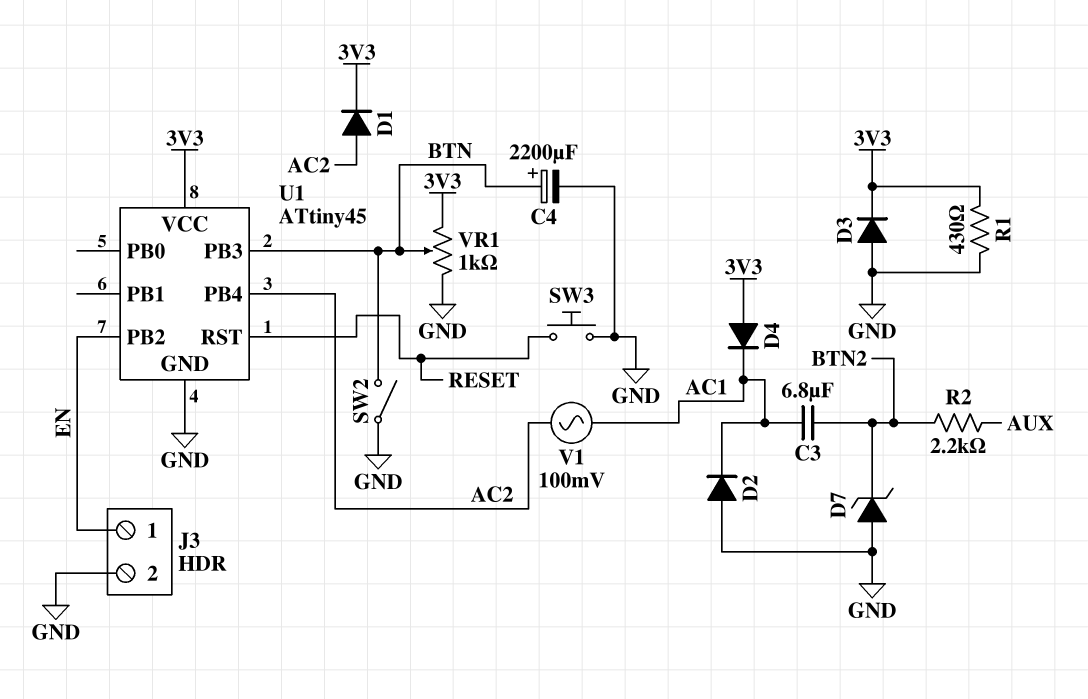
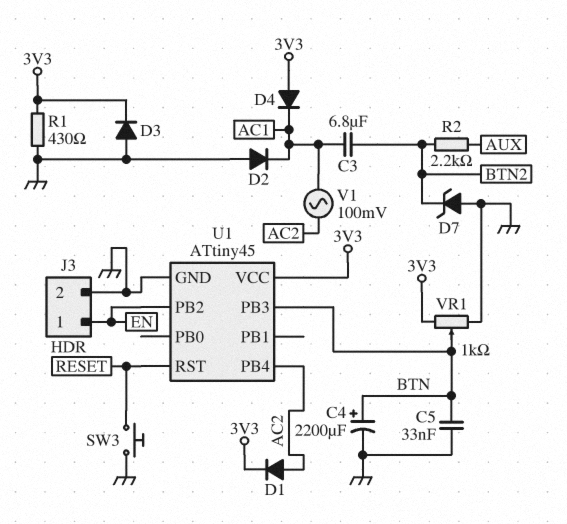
C5: none -> 33nF (BTN, GND)
SW2: switch (BTN, GND) -> none

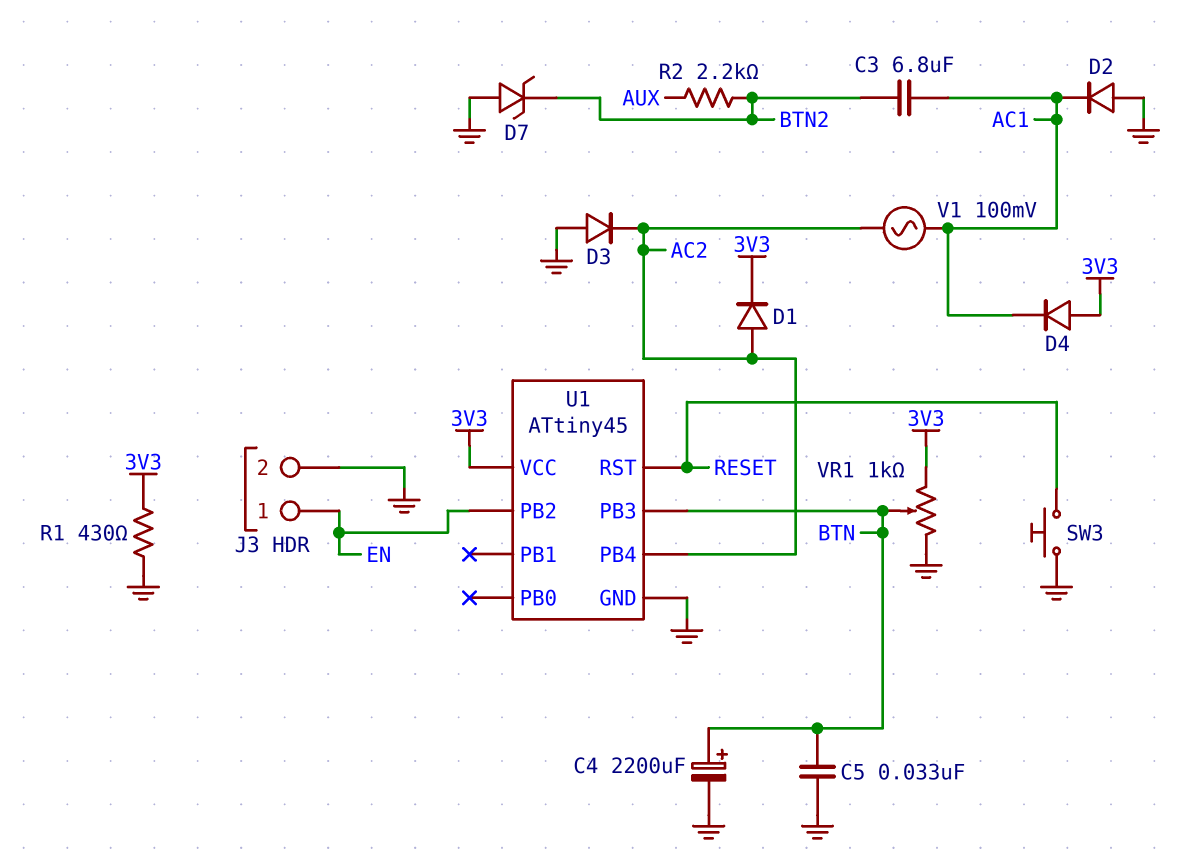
D3: diode (A GND, K 3V3) -> diode (A GND, K AC2)

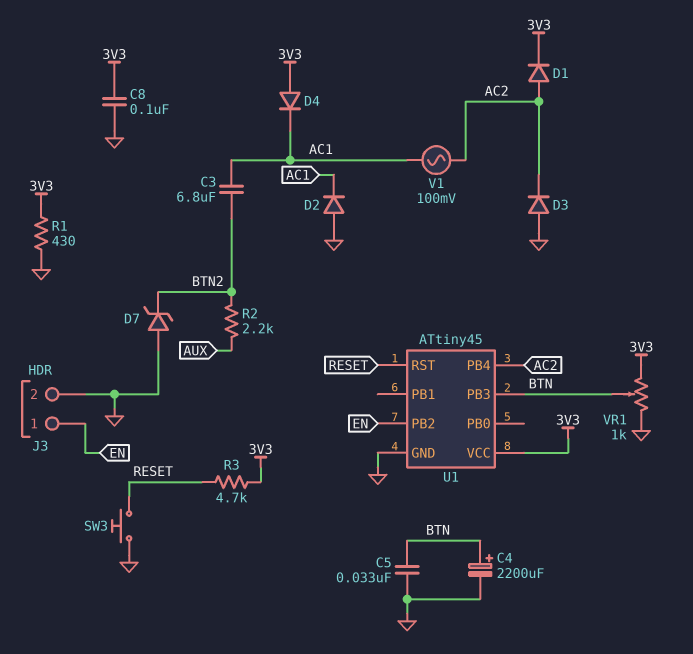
C8: none -> 100nF (3V3, GND)
R3: none -> 4.7k (3V3, RESET)

